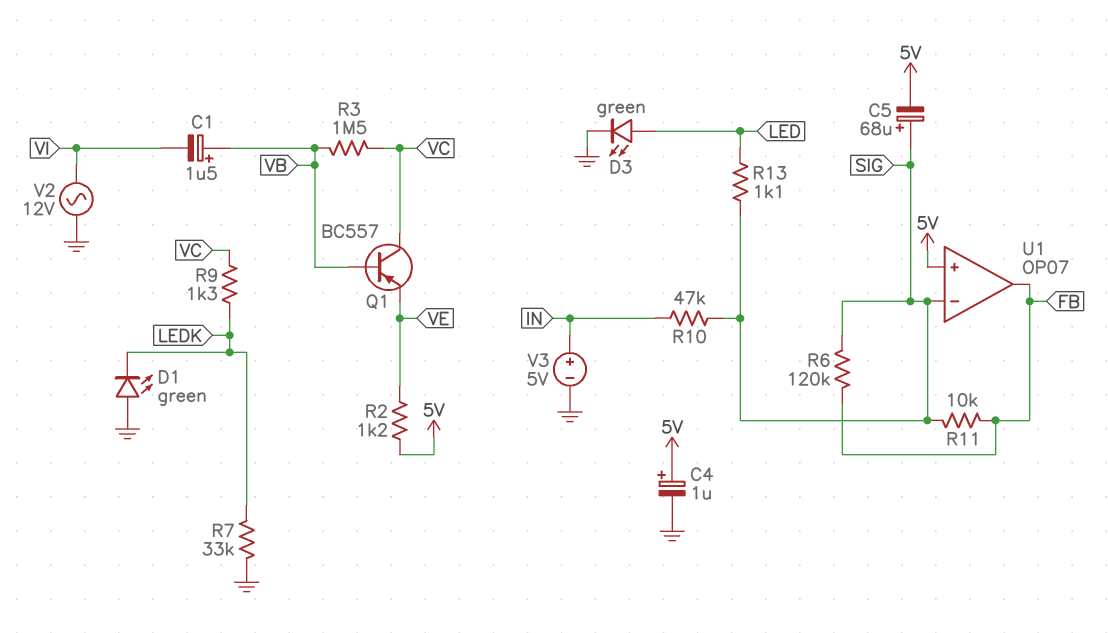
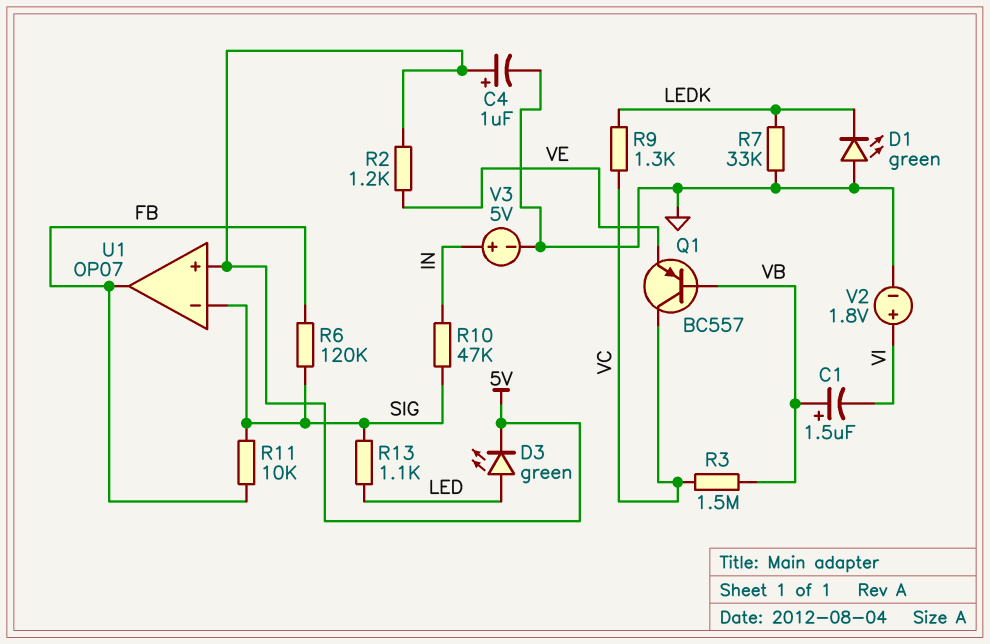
C5: 68uF (plus SIG, minus 5V) -> none
D3: LED green (A LED, K GND) -> LED green (A LED, K 5V)
V2: AC 12V (GND, VI) -> 1.8V (plus VI, minus GND)

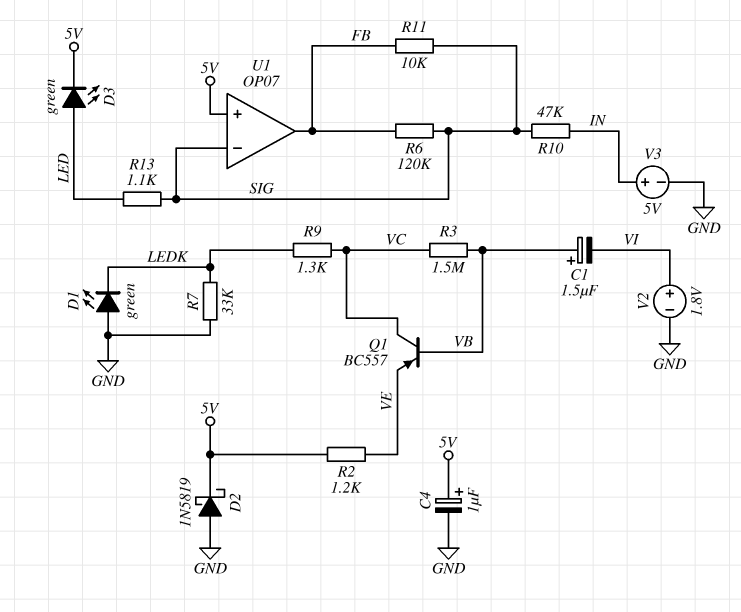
D2: none -> schottky 1N5819 (A GND, K 5V)

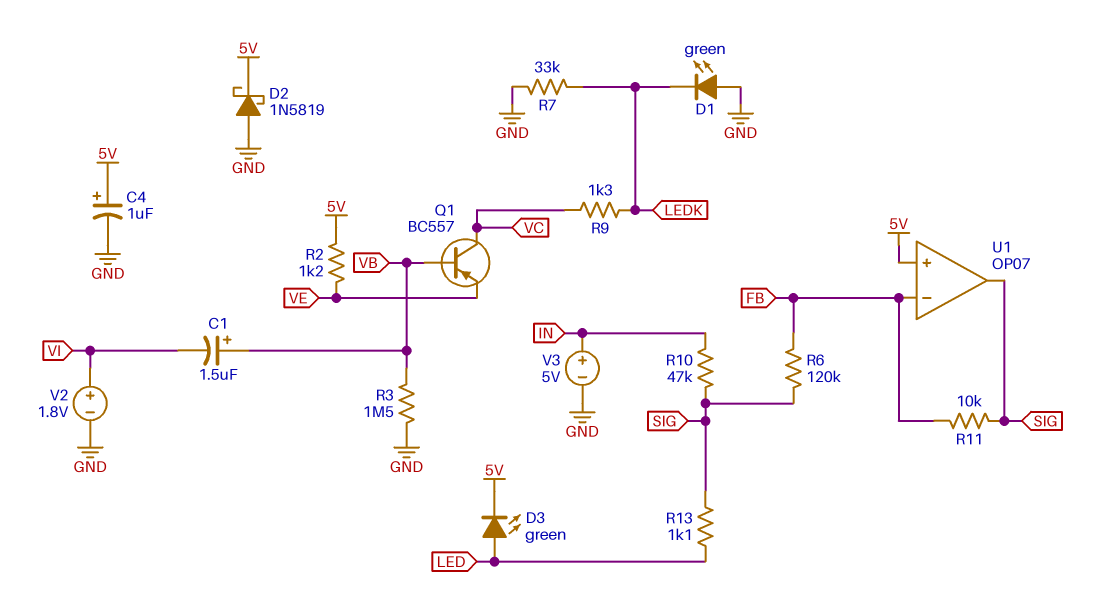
R3: 1.5M (VB, VC) -> 1.5M (GND, VB)
U1 pin in-: SIG -> FB
U1 pin out: FB -> SIG

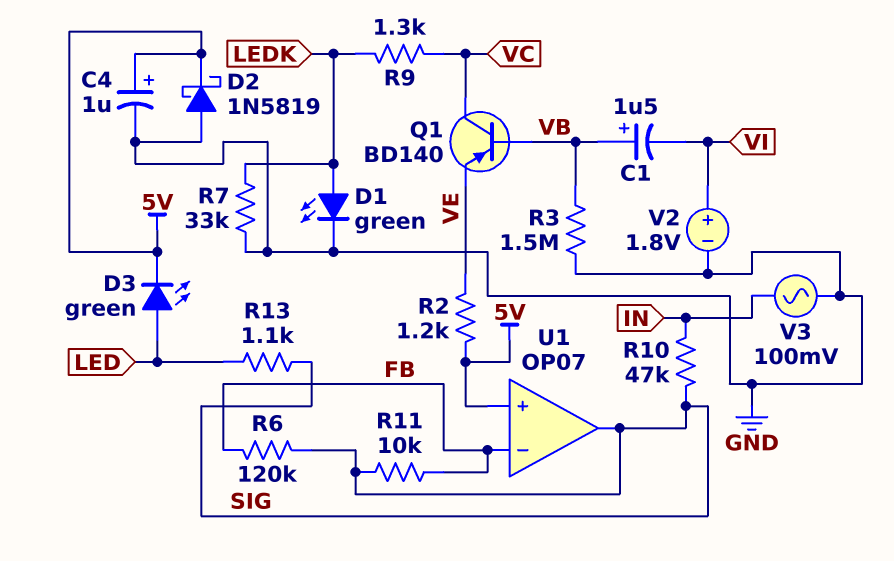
D1: LED green (A GND, K LEDK) -> LED green (A LEDK, K GND)
Q1: PNP BC557 (B VB, C VC, E VE) -> PNP BD140 (B VB, C VC, E VE)
V3: 5V (plus IN, minus GND) -> AC 100mV (GND, IN)

